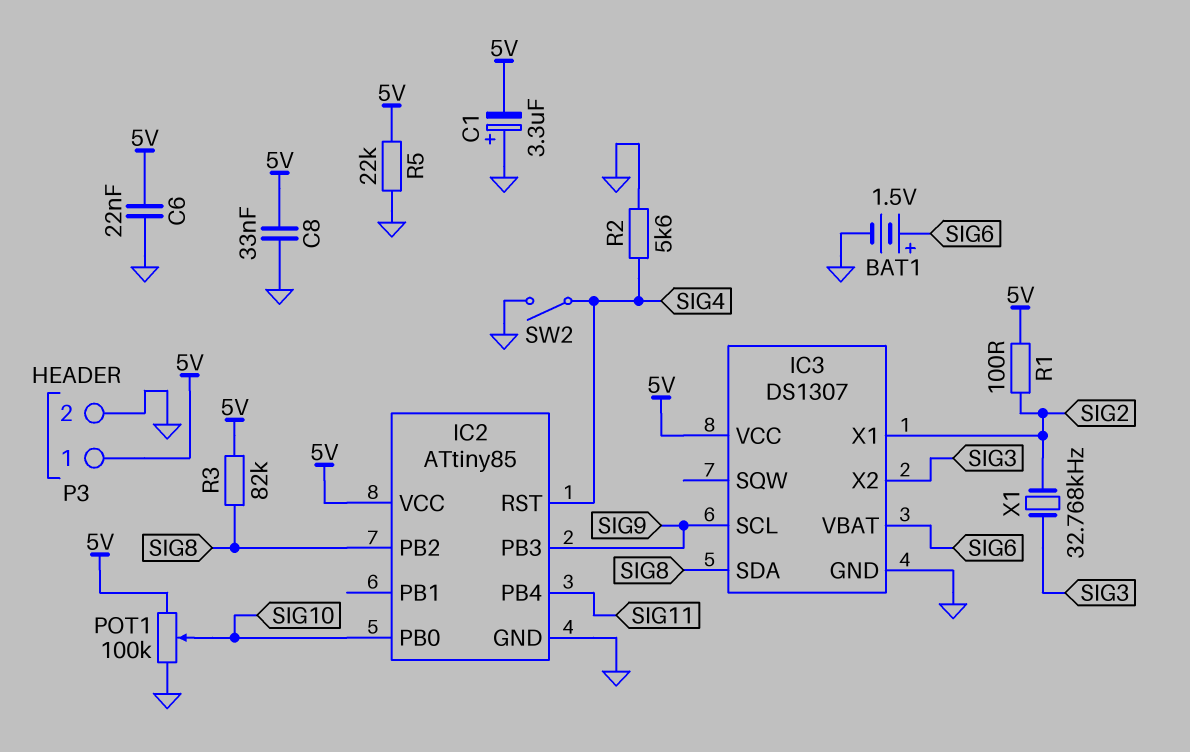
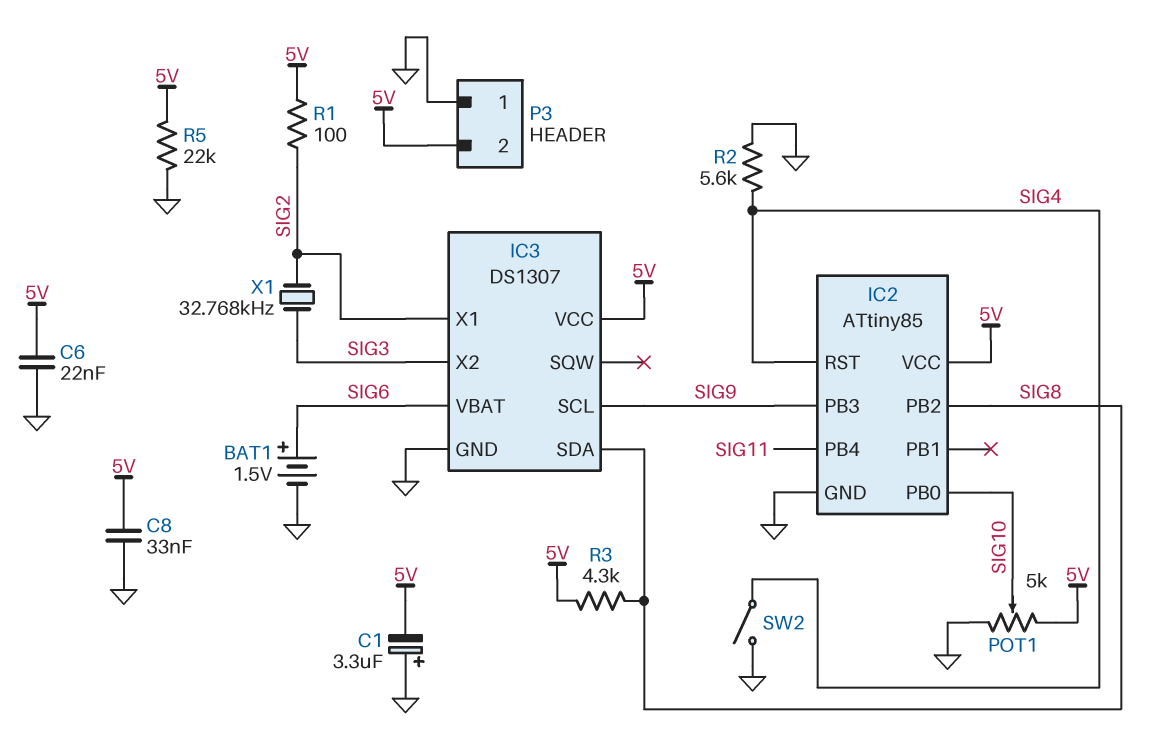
P3 pin 1: 5V -> GND
P3 pin 2: GND -> 5V
POT1: 100k (5V, GND, wiper SIG10) -> 5k (5V, GND, wiper SIG10)
R3: 82k (5V, SIG8) -> 4.3k (5V, SIG8)

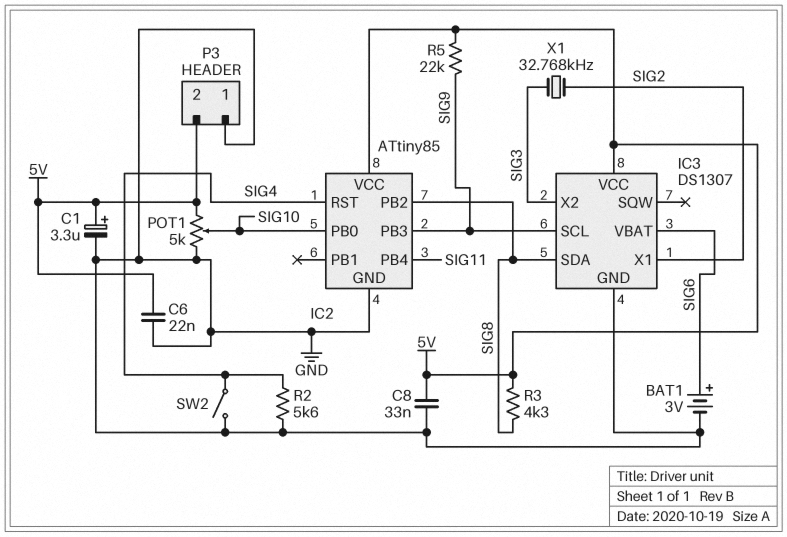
BAT1: 1.5V (plus SIG6, minus GND) -> 3V (plus SIG6, minus GND)
C1: 3.3uF (plus GND, minus 5V) -> 3.3uF (plus 5V, minus GND)
R1: 100 (5V, SIG2) -> none
R5: 22k (5V, GND) -> 22k (5V, SIG9)

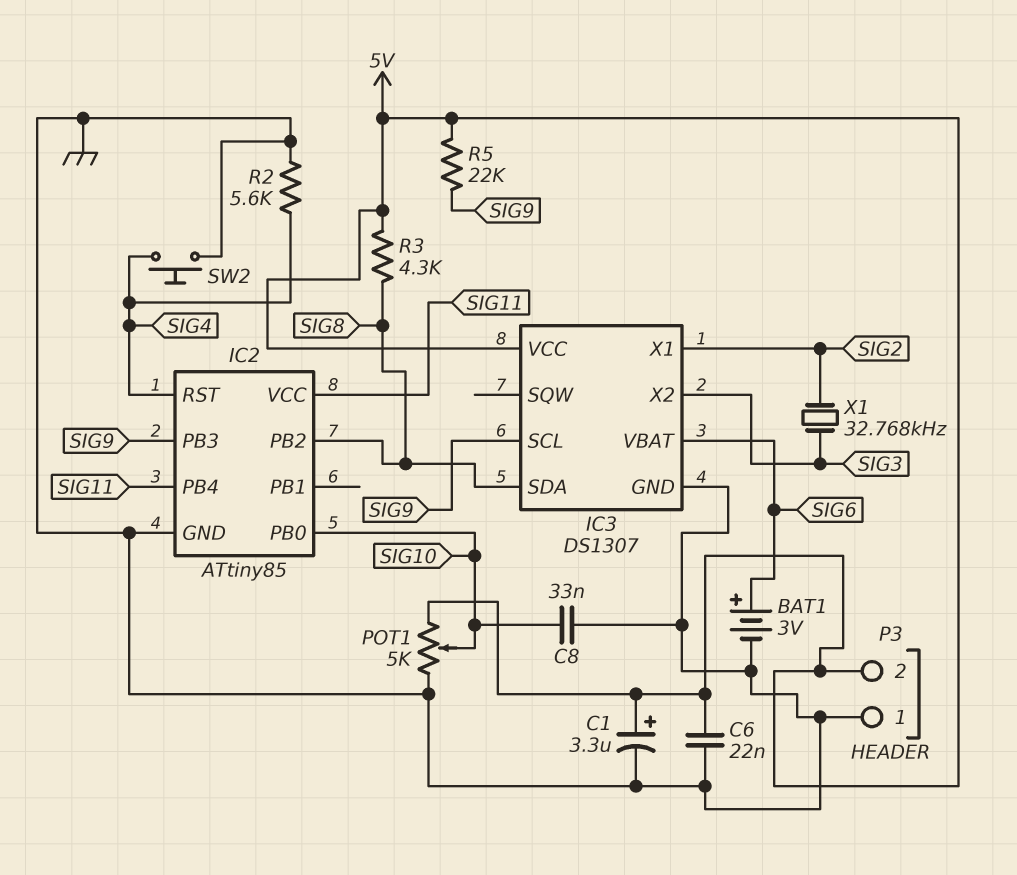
C8: 33nF (5V, GND) -> 33nF (GND, SIG10)
IC2 pin VCC: 5V -> SIG11
SW2: switch (GND, SIG4) -> button (GND, SIG4)

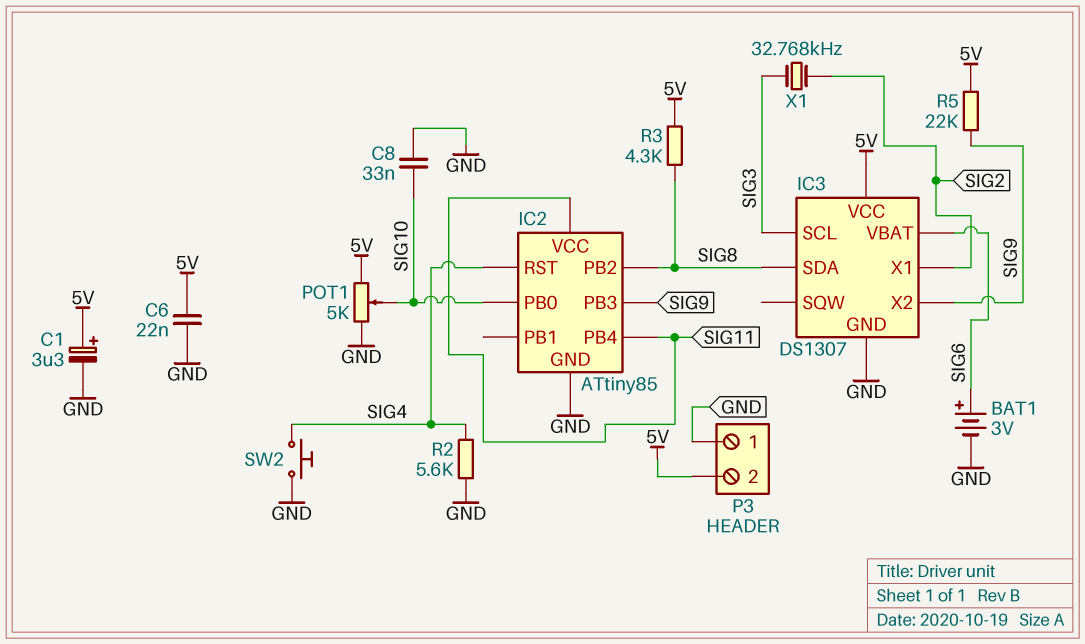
IC3 pin SCL: SIG9 -> SIG3
IC3 pin X2: SIG3 -> SIG9

